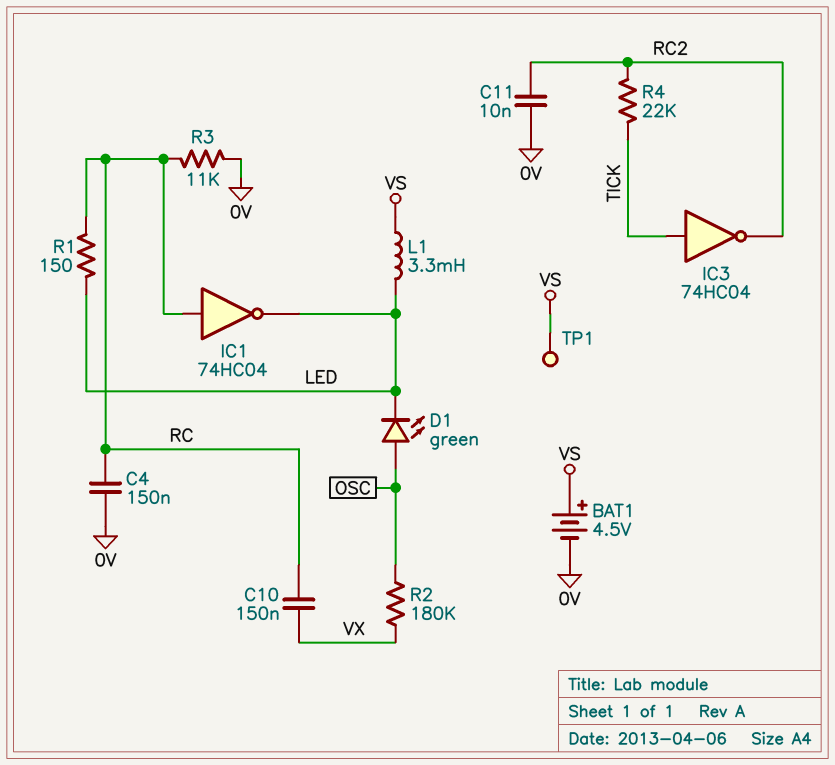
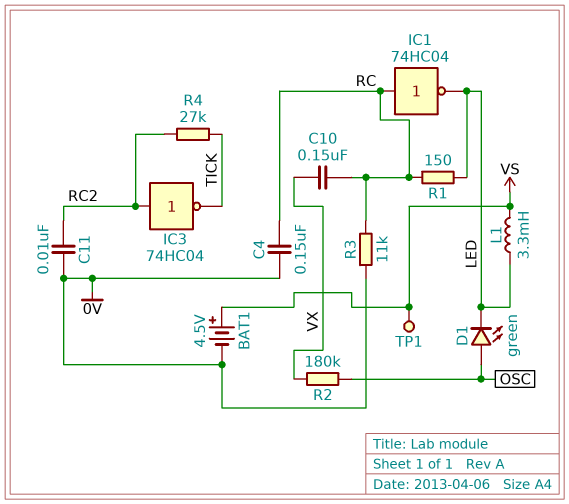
IC3: NOT 74HC04 (in TICK, out RC2) -> NOT 74HC04 (in RC2, out TICK)
R4: 22k (RC2, TICK) -> 27k (RC2, TICK)

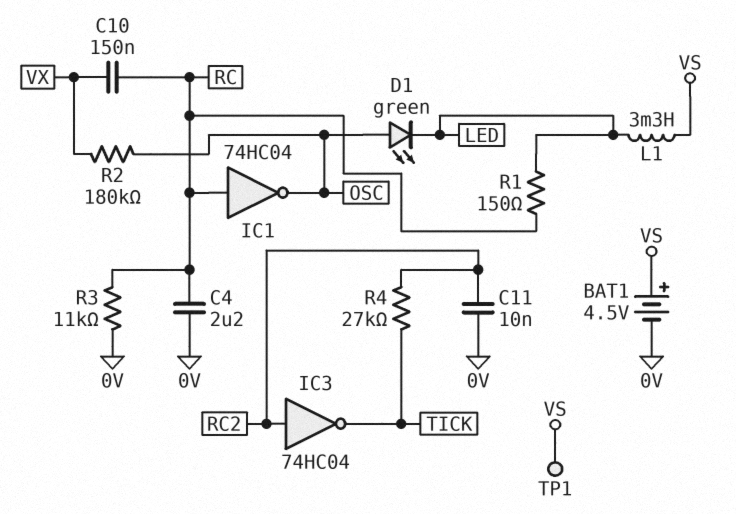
C4: 150nF (0V, RC) -> 2.2uF (0V, RC)
IC1: NOT 74HC04 (in RC, out LED) -> NOT 74HC04 (in RC, out OSC)

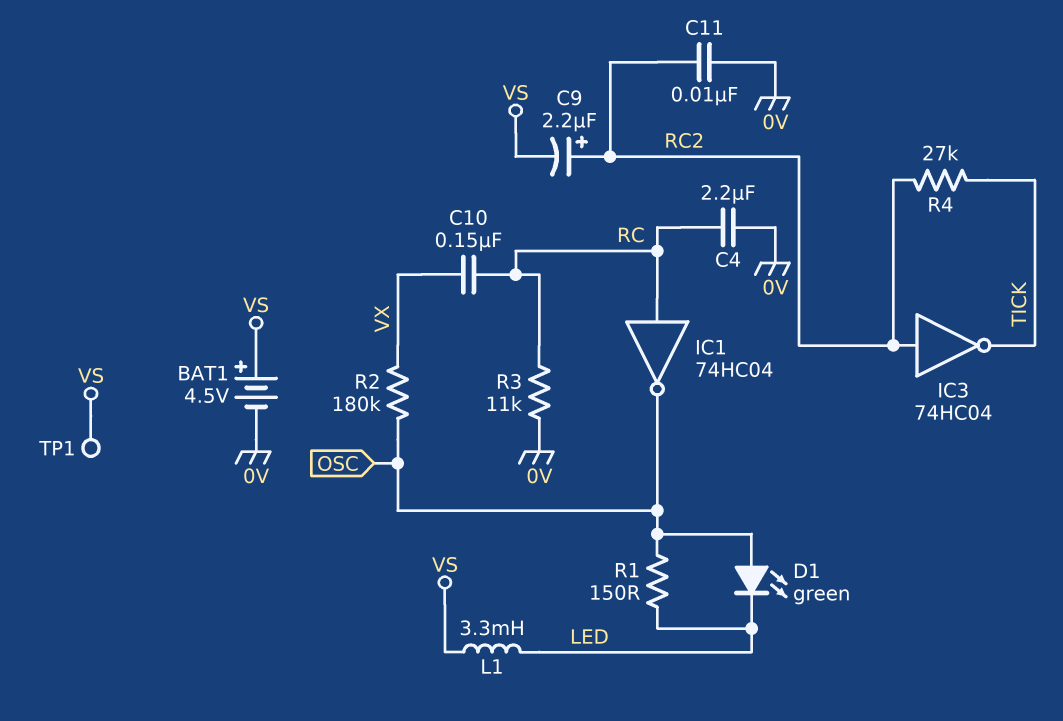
C9: none -> 2.2uF (plus RC2, minus VS)
R1: 150 (LED, RC) -> 150 (LED, OSC)

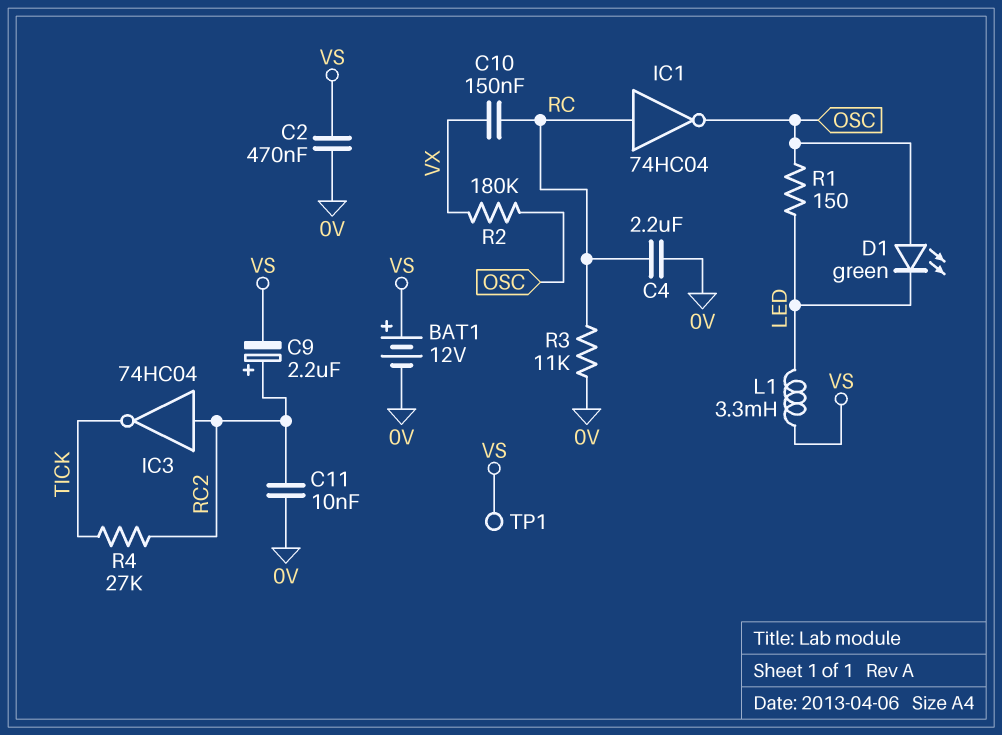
BAT1: 4.5V (plus VS, minus 0V) -> 12V (plus VS, minus 0V)
C2: none -> 470nF (0V, VS)

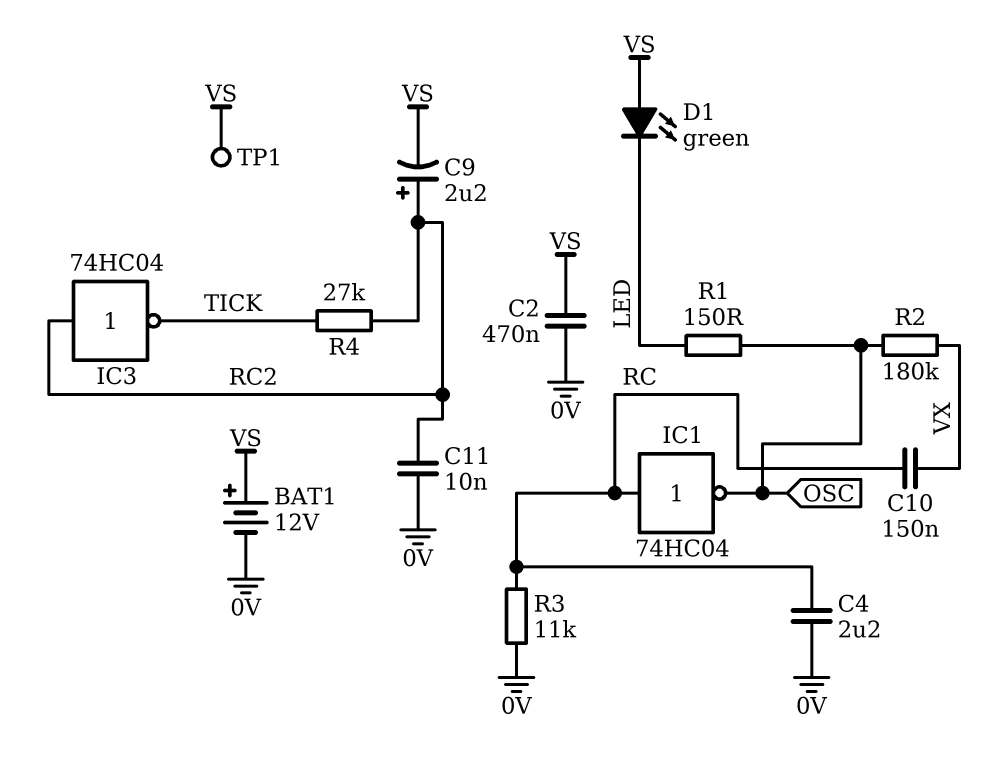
D1: LED green (A OSC, K LED) -> LED green (A VS, K LED)
L1: 3.3mH (LED, VS) -> none

